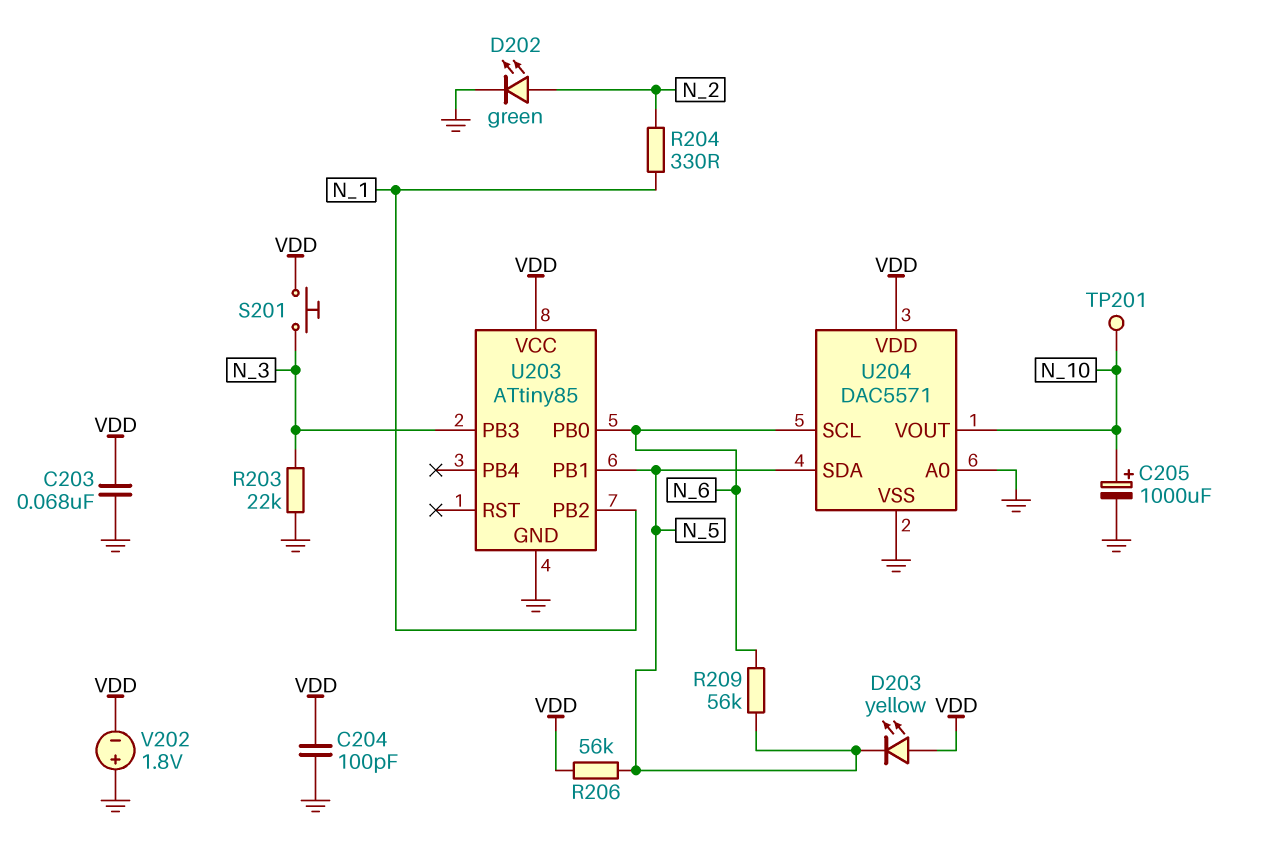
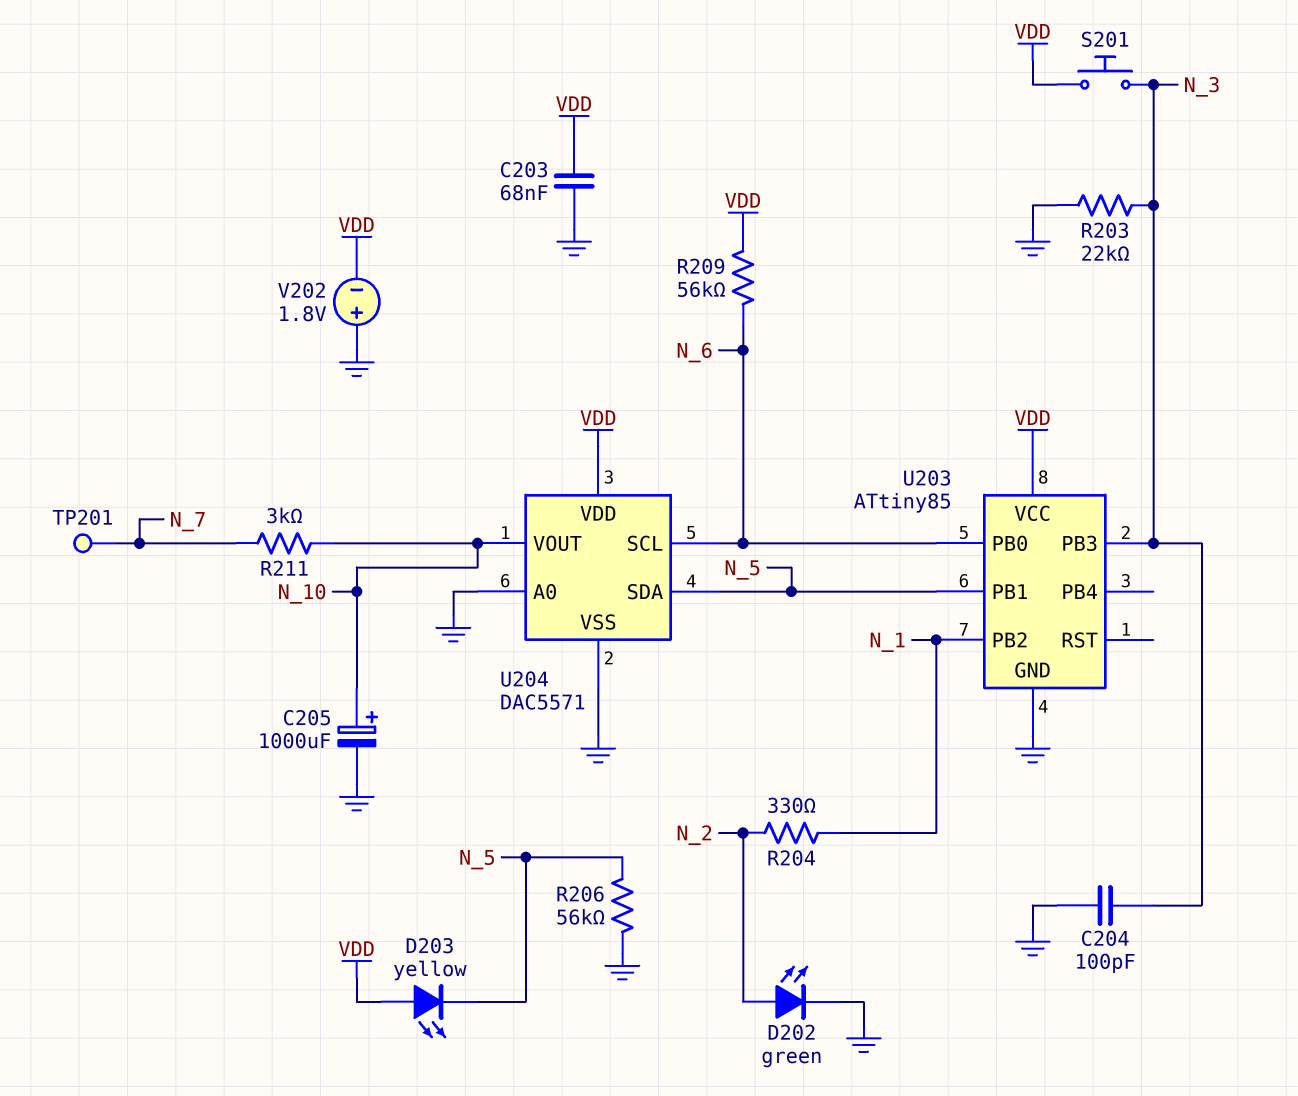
C204: 100pF (GND, VDD) -> 100pF (GND, N_3)
R206: 56k (N_5, VDD) -> 56k (GND, N_5)
R209: 56k (N_5, N_6) -> 56k (N_6, VDD)
R211: none -> 3k (N_7, N_10)
TP201: test point (N_10) -> test point (N_7)

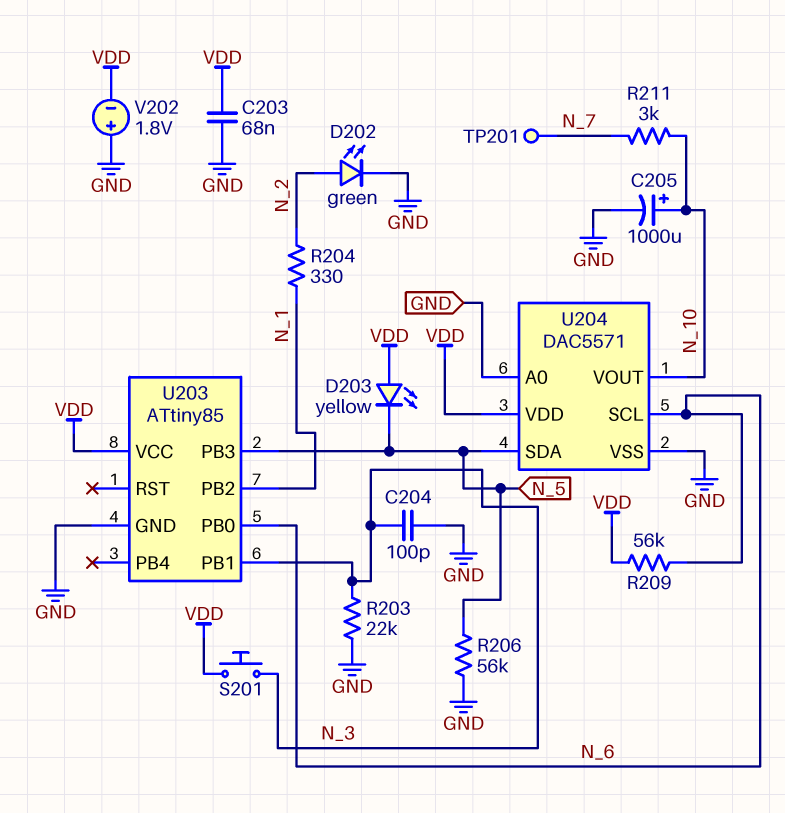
U203 pin PB1: N_5 -> N_3
U203 pin PB3: N_3 -> N_5

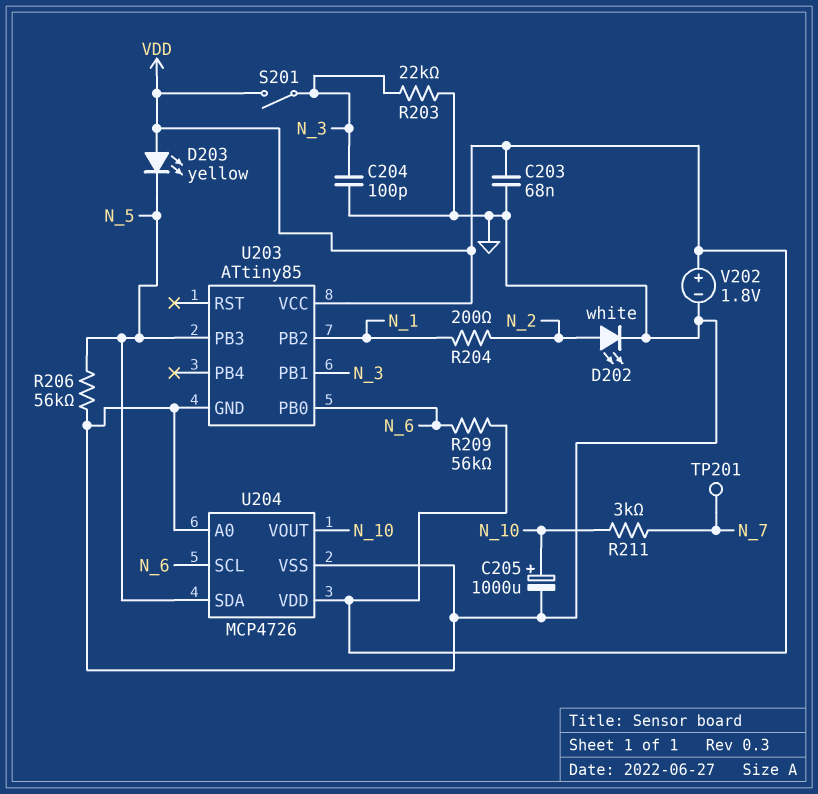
D202: LED green (A N_2, K GND) -> LED white (A N_2, K GND)
R204: 330 (N_1, N_2) -> 200 (N_1, N_2)
S201: button (N_3, VDD) -> switch (N_3, VDD)
U204: DAC5571 -> MCP4726
V202: 1.8V (plus GND, minus VDD) -> 1.8V (plus VDD, minus GND)

